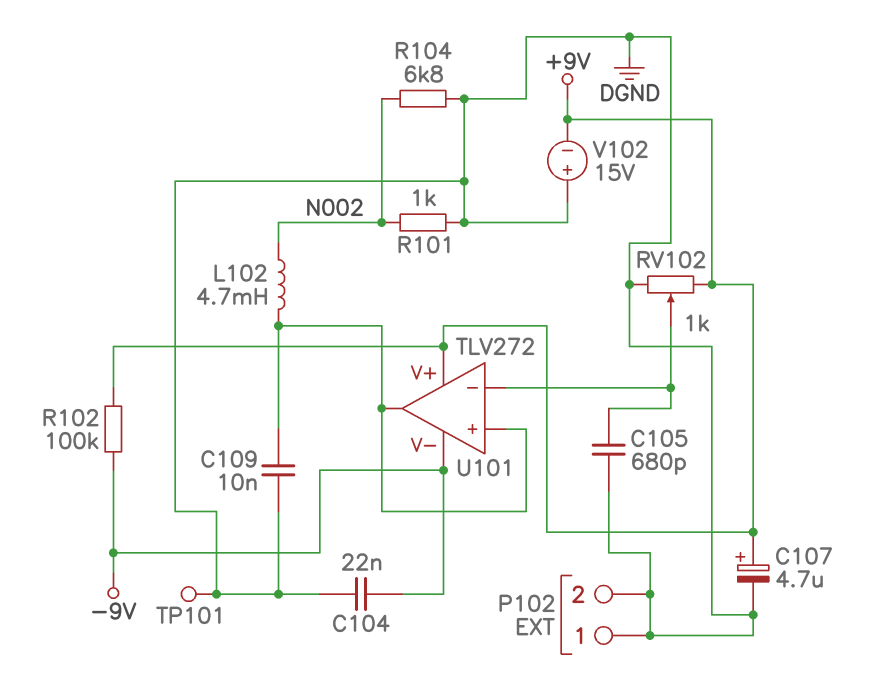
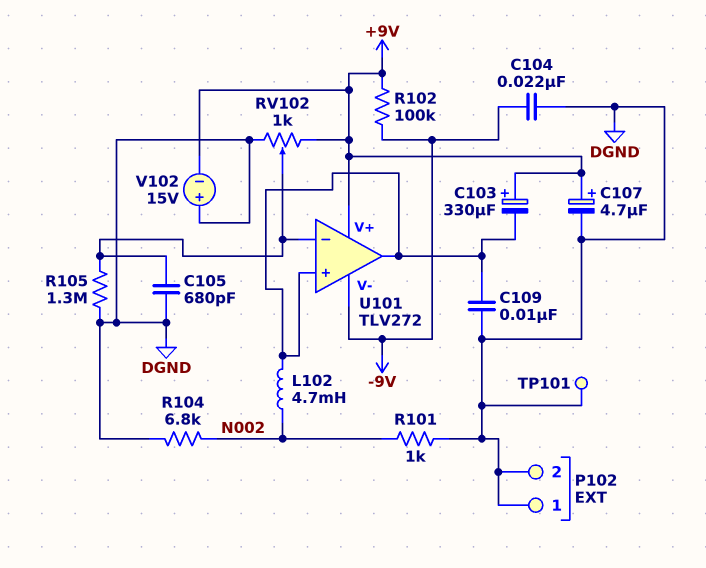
C103: none -> 330uF (plus +9V, minus U101/in+)
R105: none -> 1.3M (DGND, U101/in-)

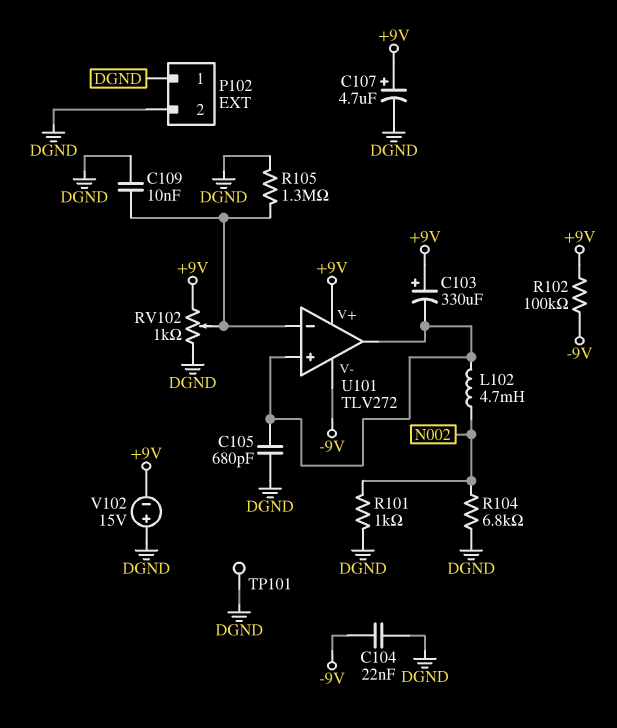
C105: 680pF (DGND, U101/in-) -> 680pF (DGND, U101/in+)
C109: 10nF (DGND, U101/in+) -> 10nF (DGND, U101/in-)

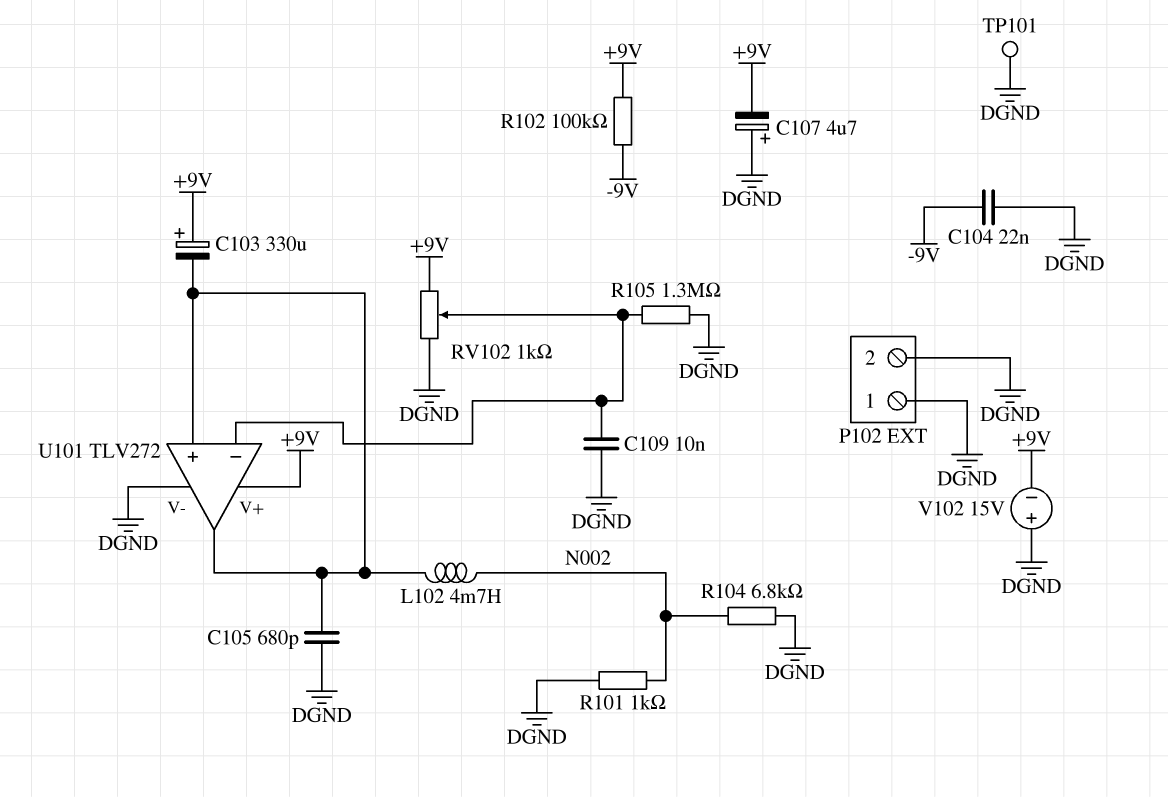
C107: 4.7uF (plus +9V, minus DGND) -> 4.7uF (plus DGND, minus +9V)
U101 pin V-: -9V -> DGND

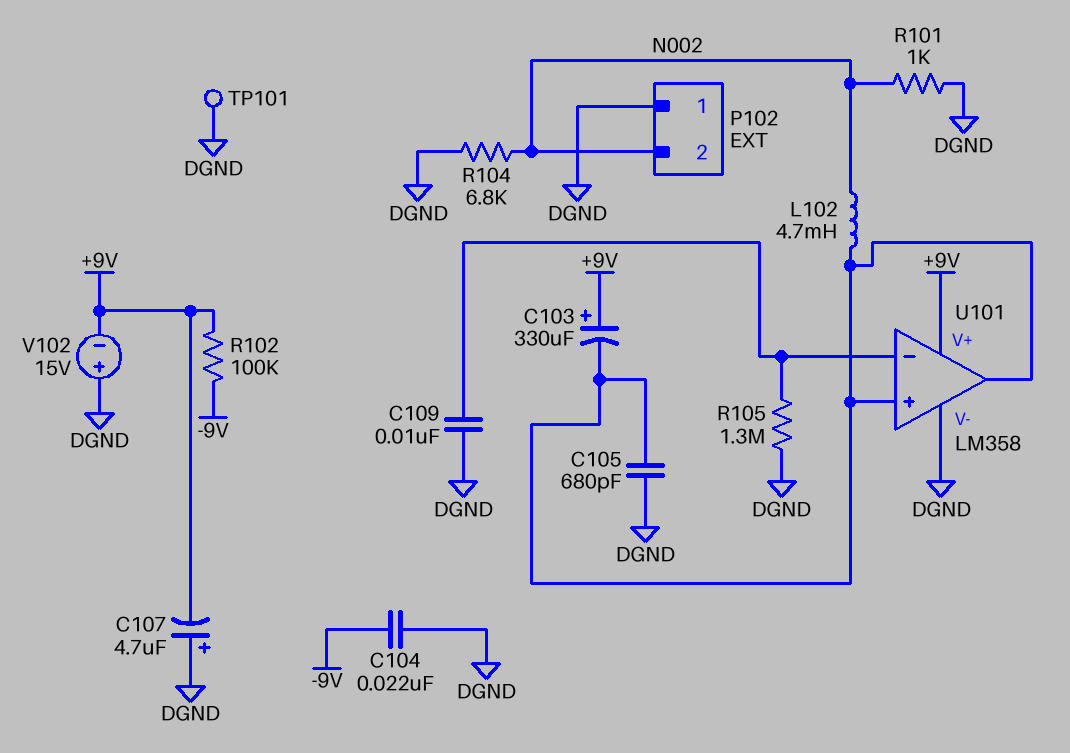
P102 pin 2: DGND -> N002
RV102: 1k (+9V, DGND, wiper U101/in-) -> none
U101: TLV272 -> LM358

